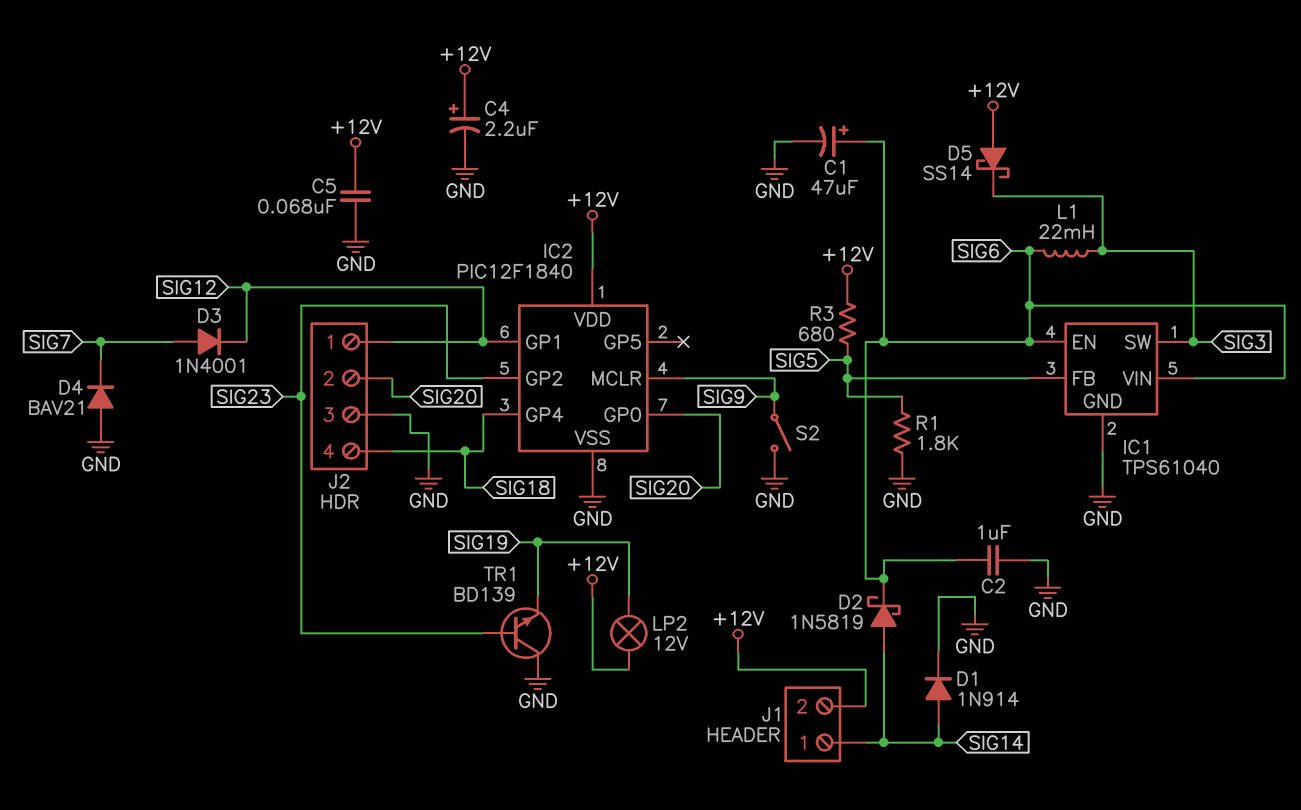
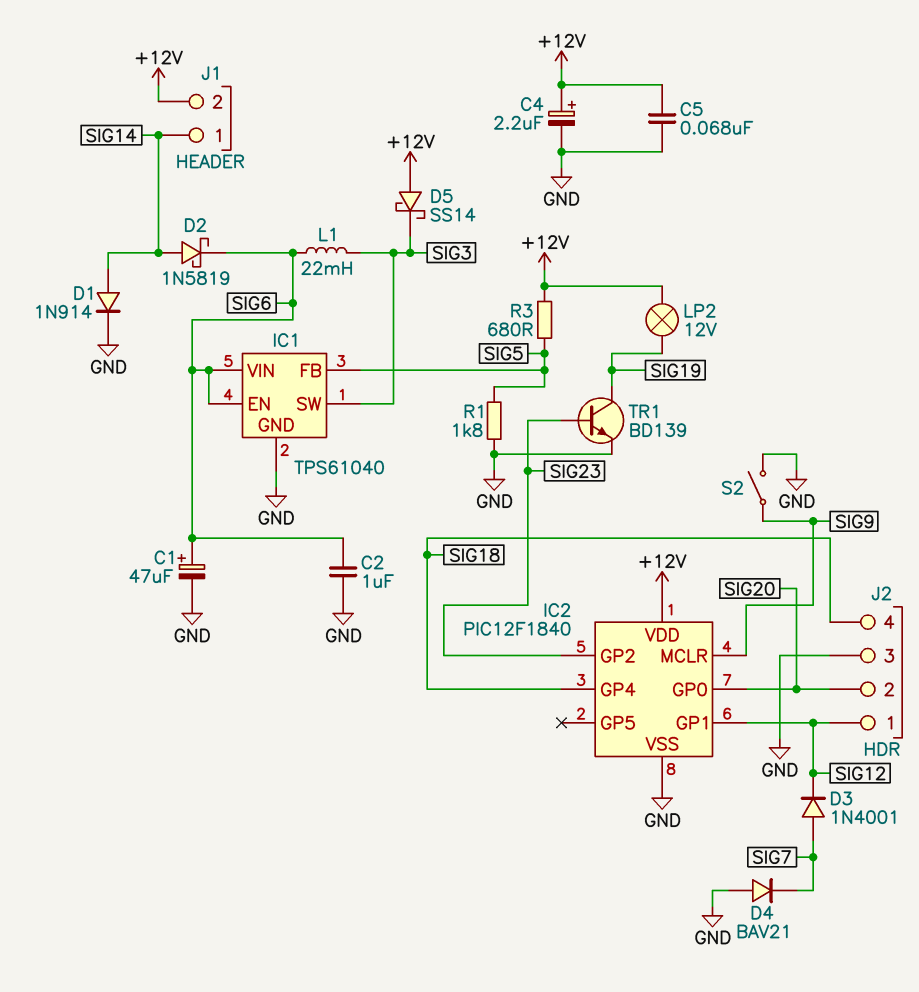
TR1: NPN BD139 (B SIG23, C GND, E SIG19) -> NPN BD139 (B SIG23, C SIG19, E GND)

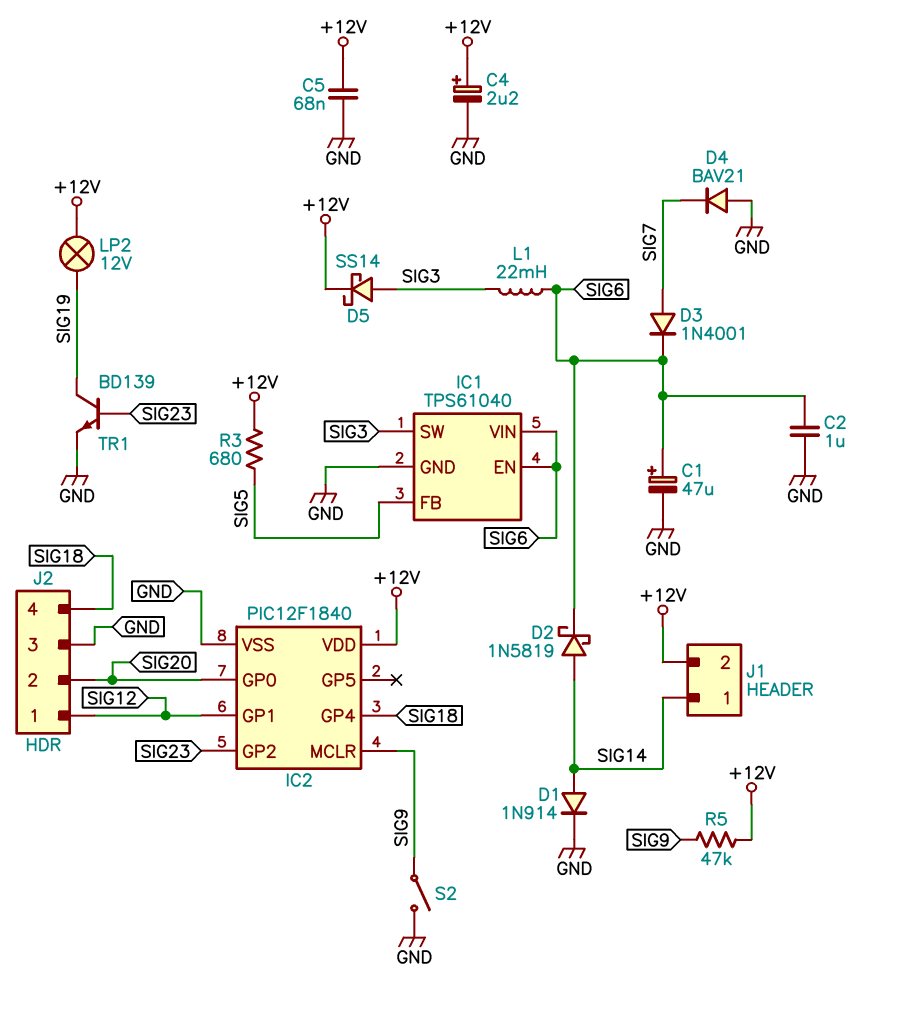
D3: diode 1N4001 (A SIG7, K SIG12) -> diode 1N4001 (A SIG7, K SIG6)
D5: schottky SS14 (A +12V, K SIG3) -> schottky SS14 (A SIG3, K +12V)
R1: 1.8k (GND, SIG5) -> none
R5: none -> 47k (+12V, SIG9)

